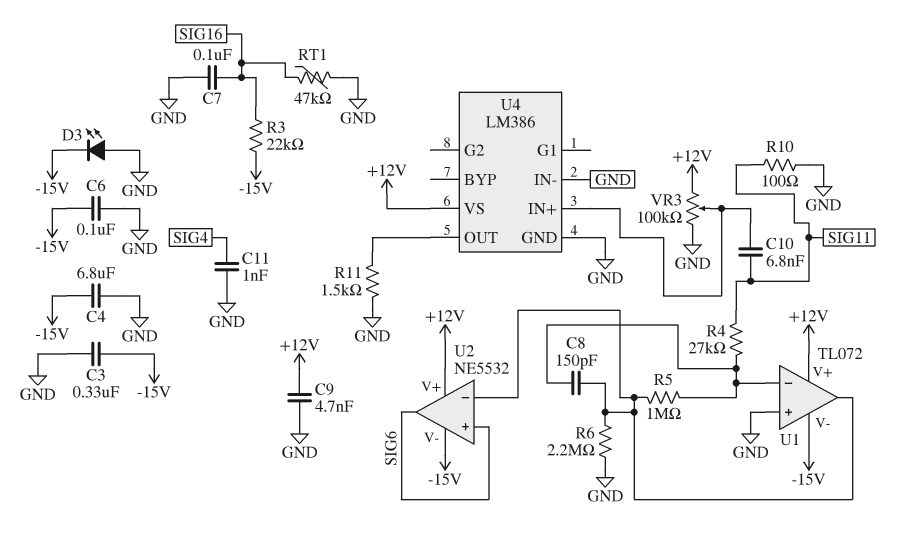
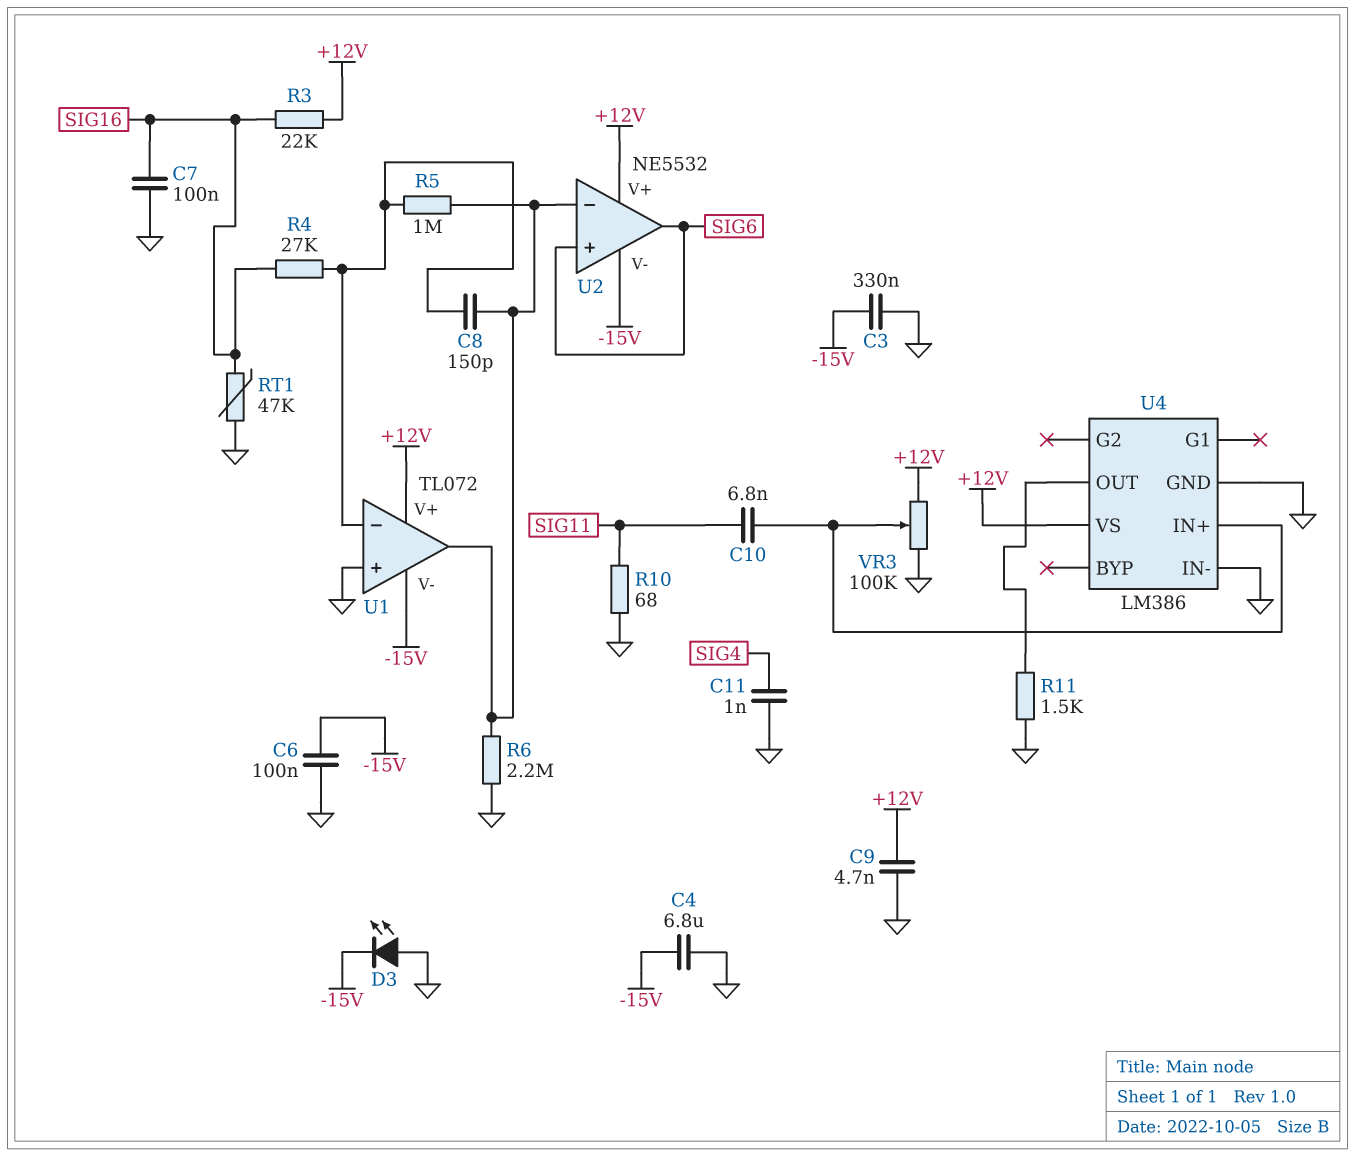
R3: 22k (-15V, SIG16) -> 22k (+12V, SIG16)
R4: 27k (SIG11, U1/in-) -> 27k (SIG16, U1/in-)
R10: 100 (GND, SIG11) -> 68 (GND, SIG11)

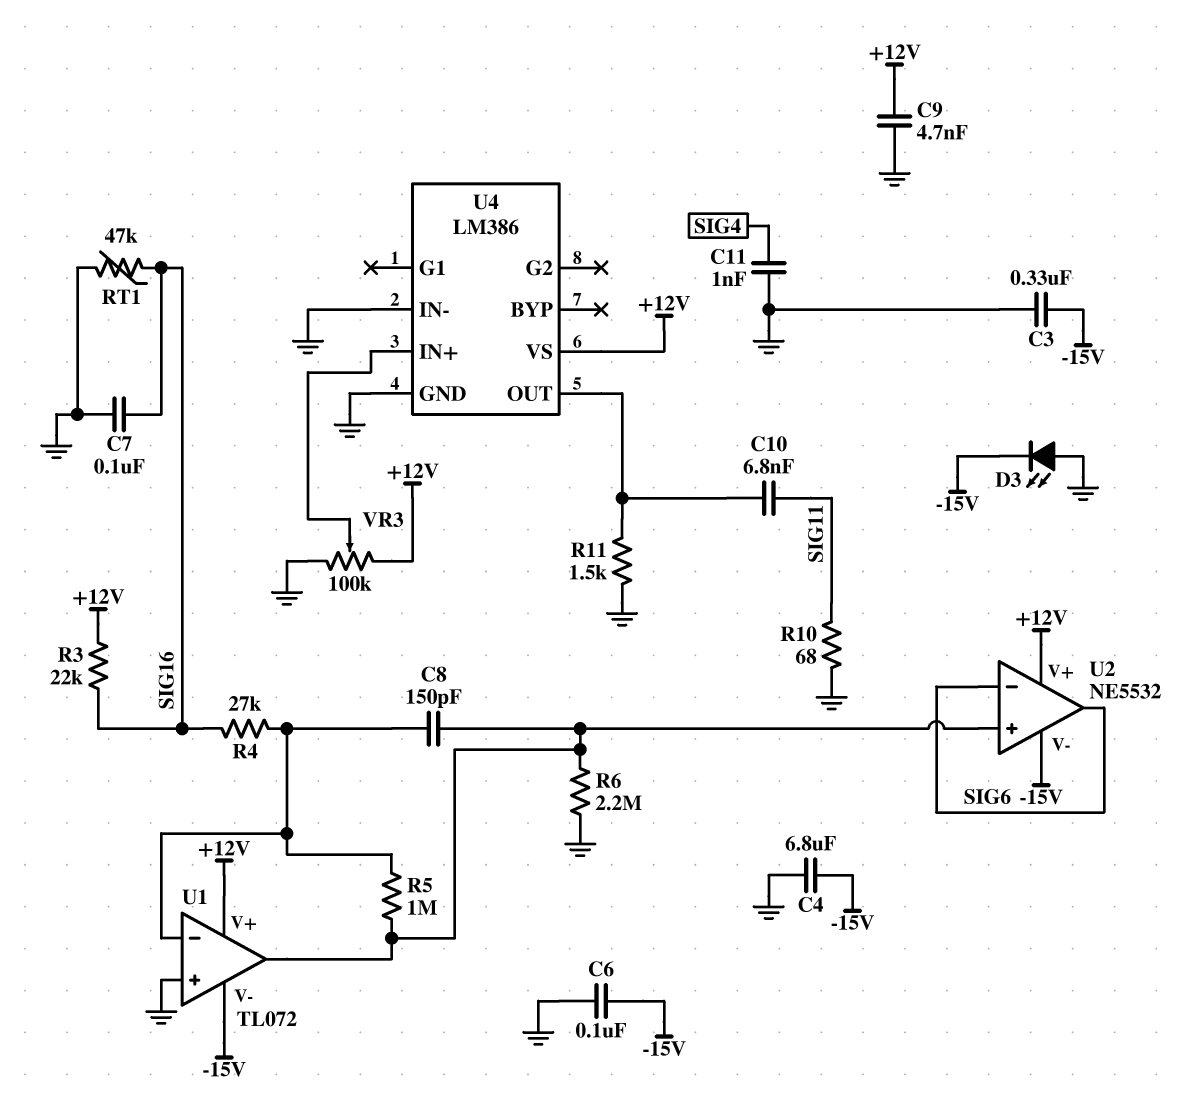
C10: 6.8nF (SIG11, U4/IN+) -> 6.8nF (SIG11, U4/OUT)
U2 pin in+: SIG6 -> U1/out
U2 pin in-: U1/out -> SIG6

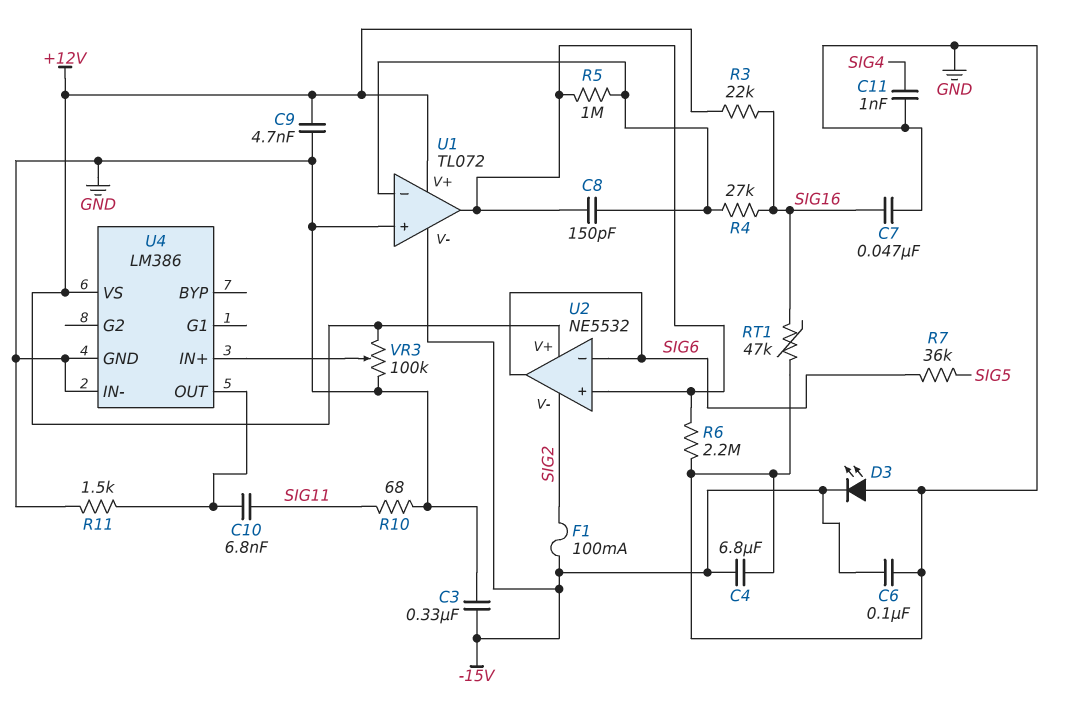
C7: 100nF (GND, SIG16) -> 47nF (GND, SIG16)
F1: none -> 100mA (-15V, SIG2)
R7: none -> 36k (SIG5, SIG6)
U2 pin V-: -15V -> SIG2

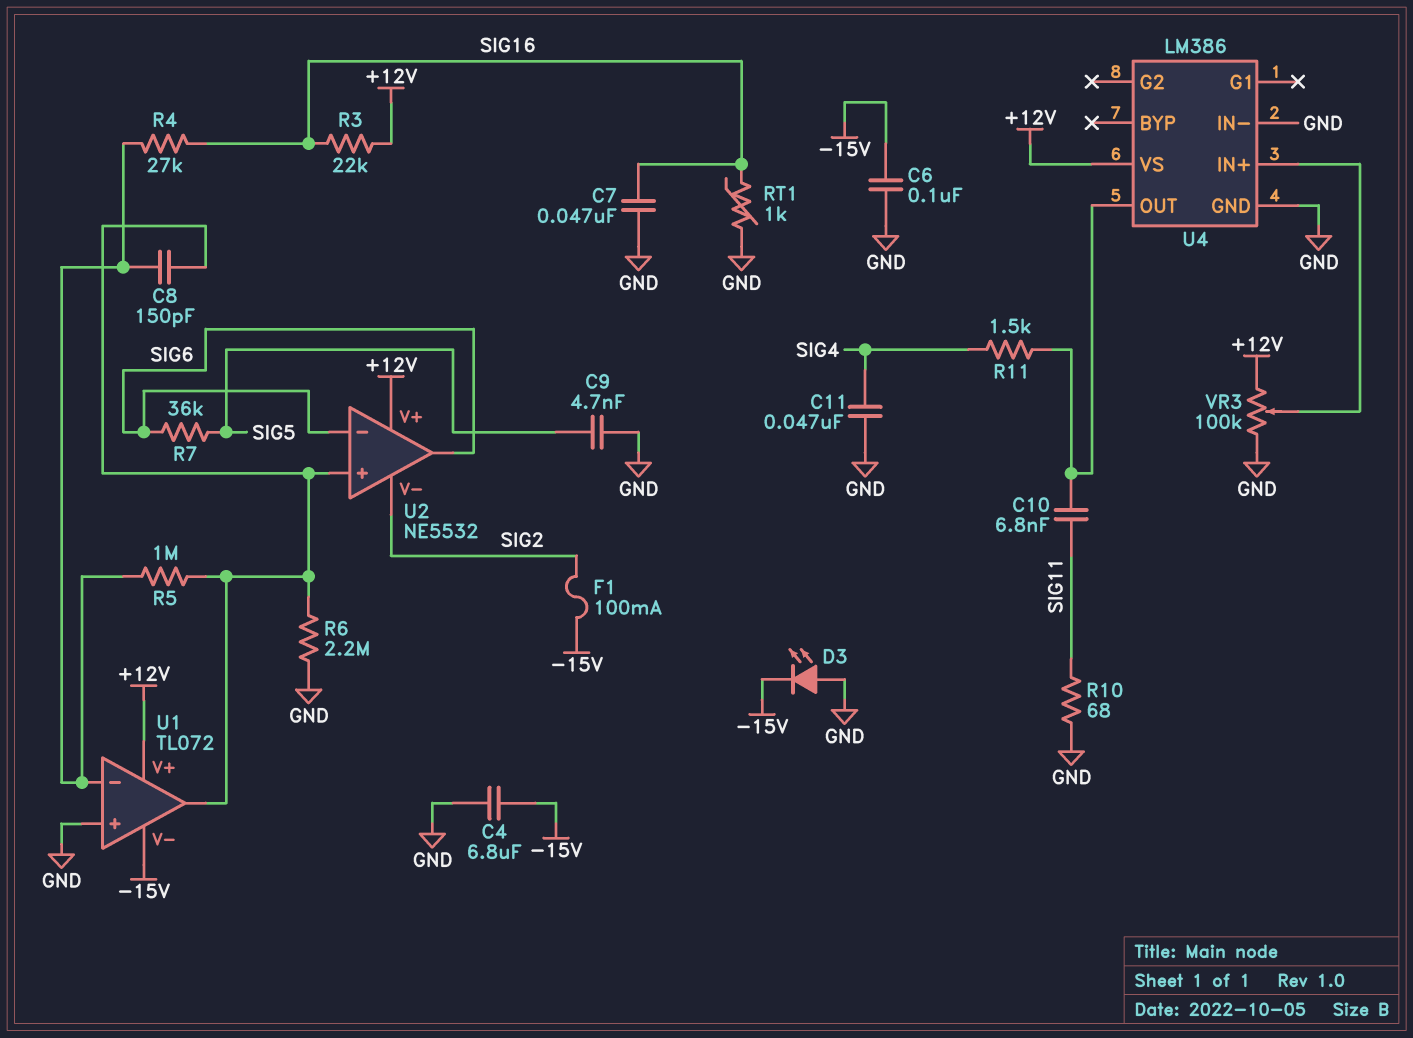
C3: 330nF (-15V, GND) -> none
C9: 4.7nF (+12V, GND) -> 4.7nF (GND, SIG5)
C11: 1nF (GND, SIG4) -> 47nF (GND, SIG4)
R11: 1.5k (GND, U4/OUT) -> 1.5k (SIG4, U4/OUT)
RT1: 47k (GND, SIG16) -> 1k (GND, SIG16)

